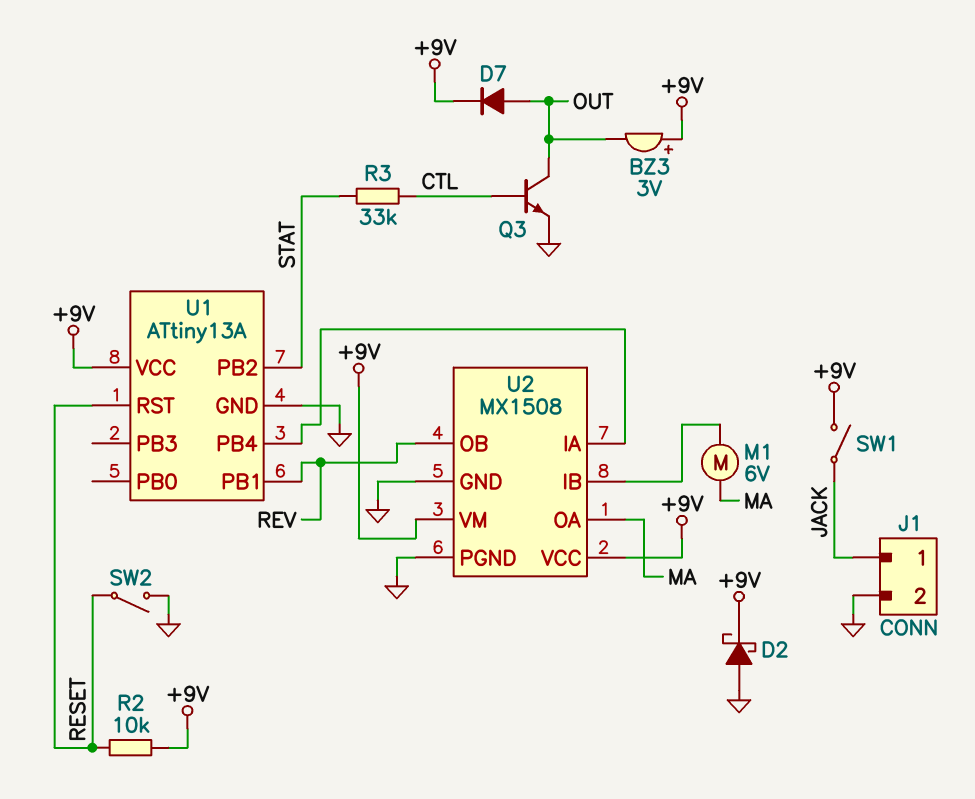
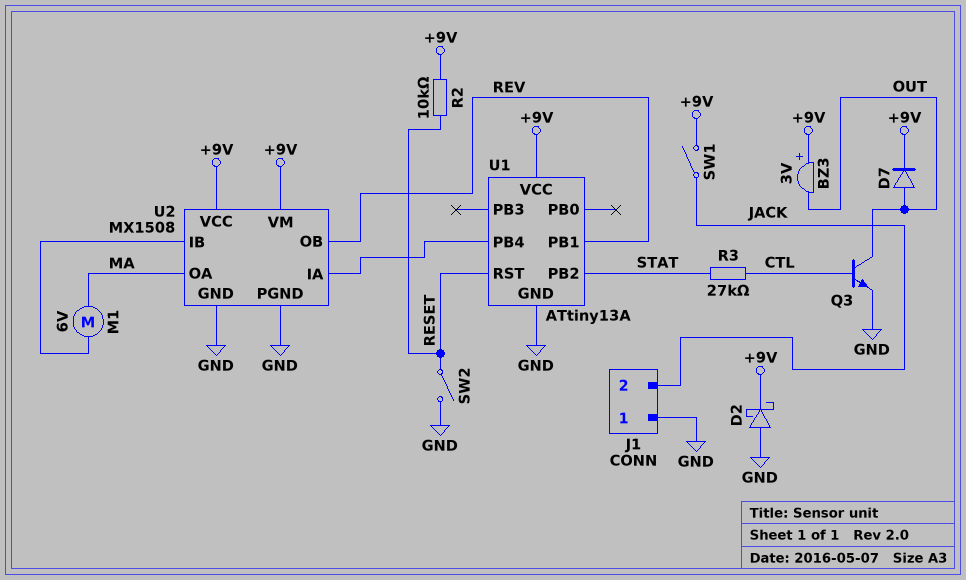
J1 pin 1: JACK -> GND
J1 pin 2: GND -> JACK
R3: 33k (CTL, STAT) -> 27k (CTL, STAT)

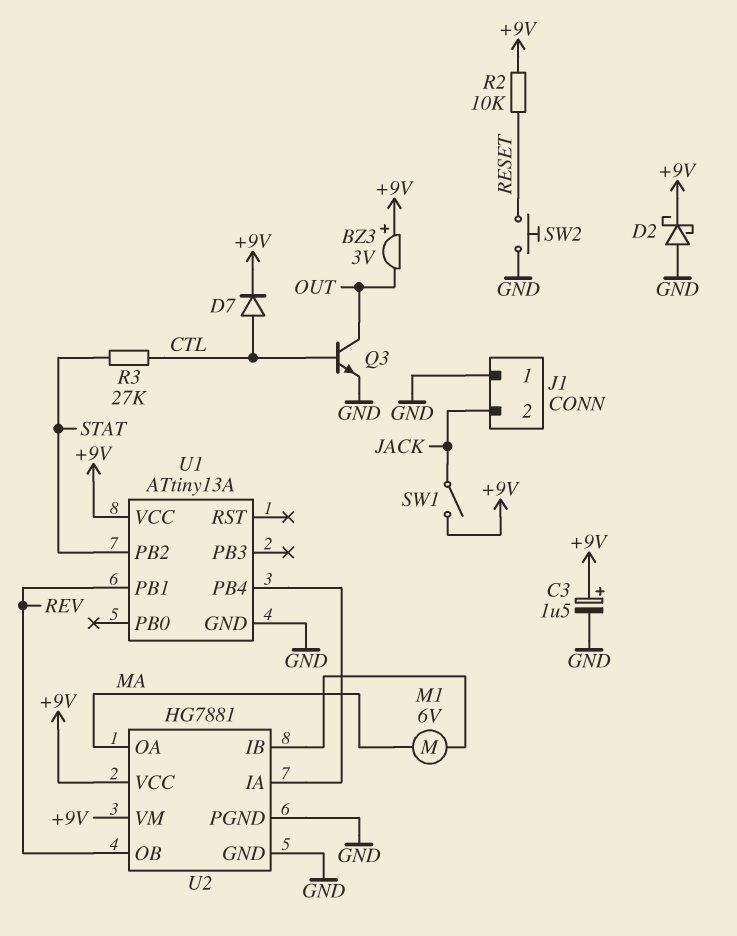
C3: none -> 1.5uF (plus +9V, minus GND)
D7: diode (A OUT, K +9V) -> diode (A CTL, K +9V)
SW2: switch (GND, RESET) -> button (GND, RESET)
U1 pin RST: RESET -> none
U2: MX1508 -> HG7881

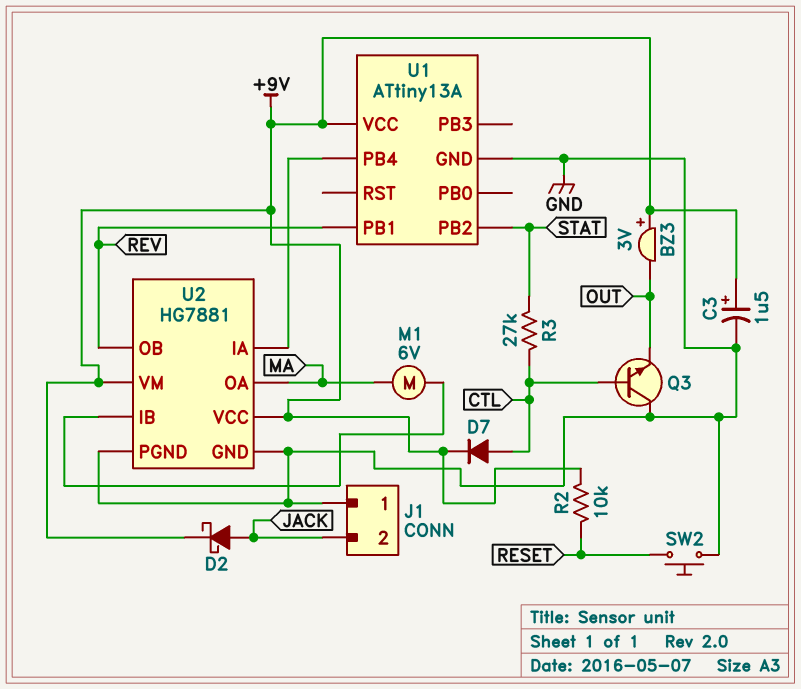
D2: schottky (A GND, K +9V) -> schottky (A JACK, K +9V)
Q3: NPN (B CTL, C OUT, E GND) -> NPN (B CTL, C GND, E OUT)
SW1: switch (+9V, JACK) -> none

